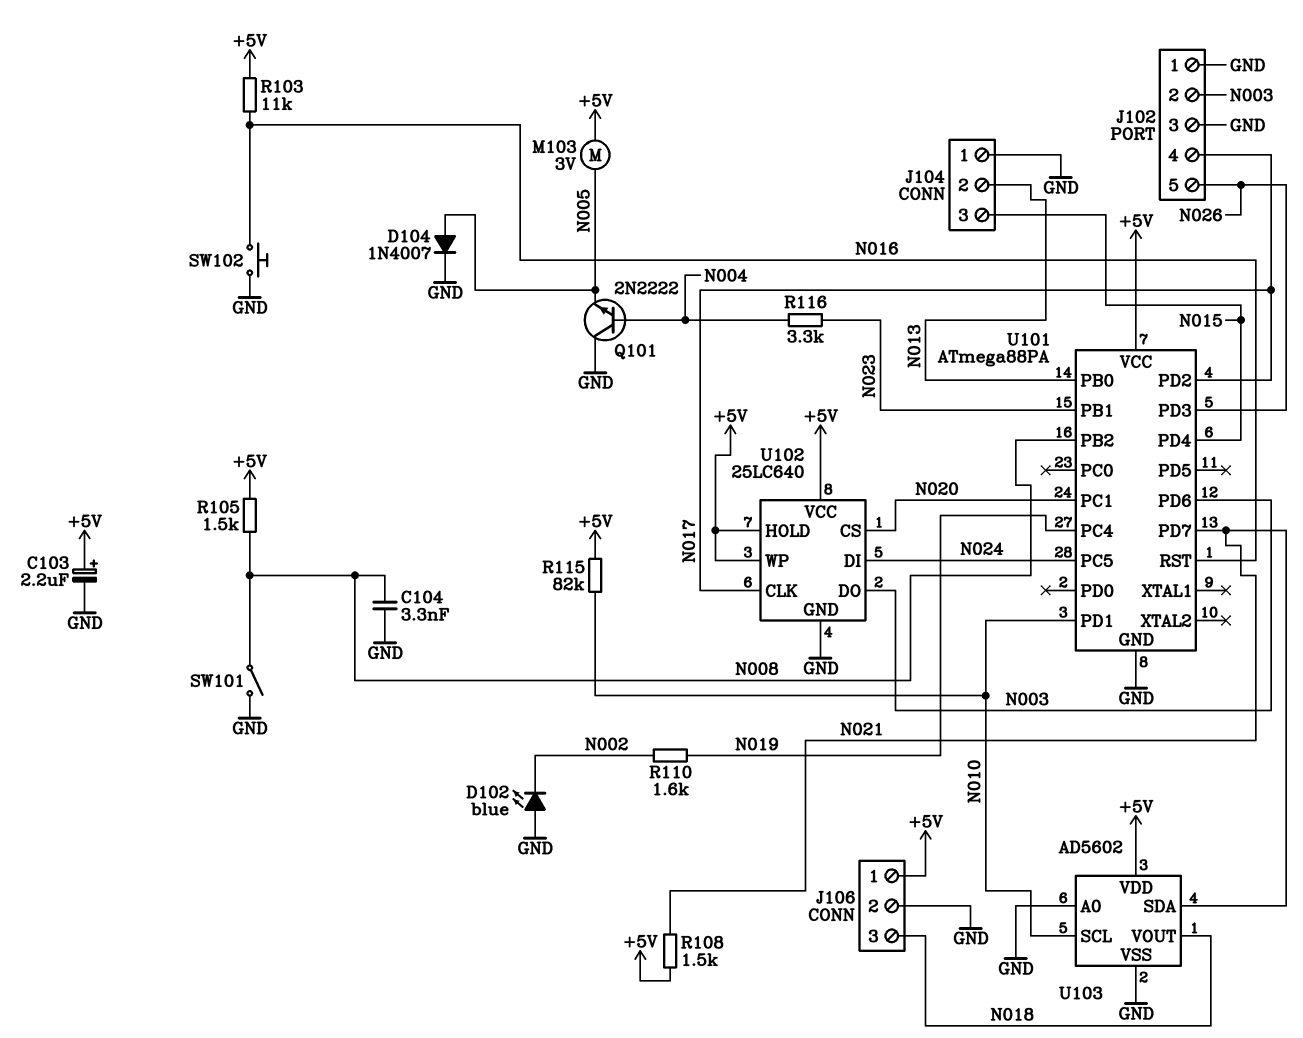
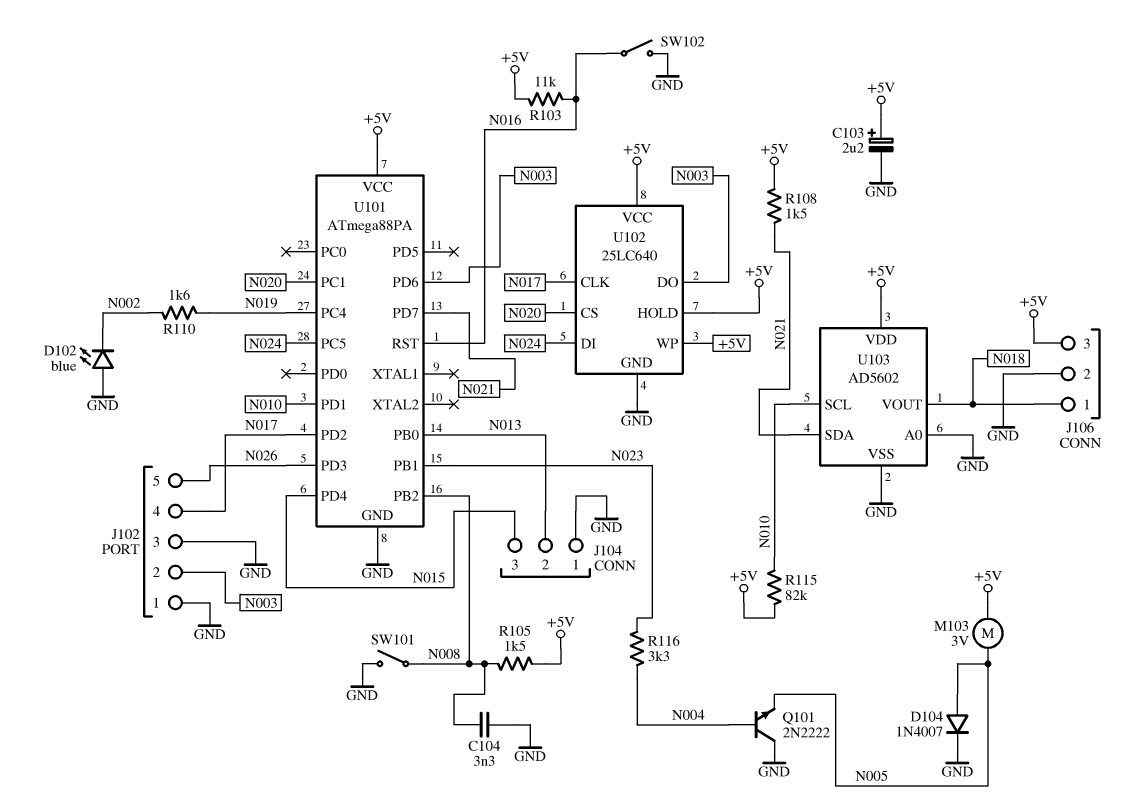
J106 pin 1: +5V -> N018
J106 pin 3: N018 -> +5V
SW102: button (GND, N016) -> switch (GND, N016)

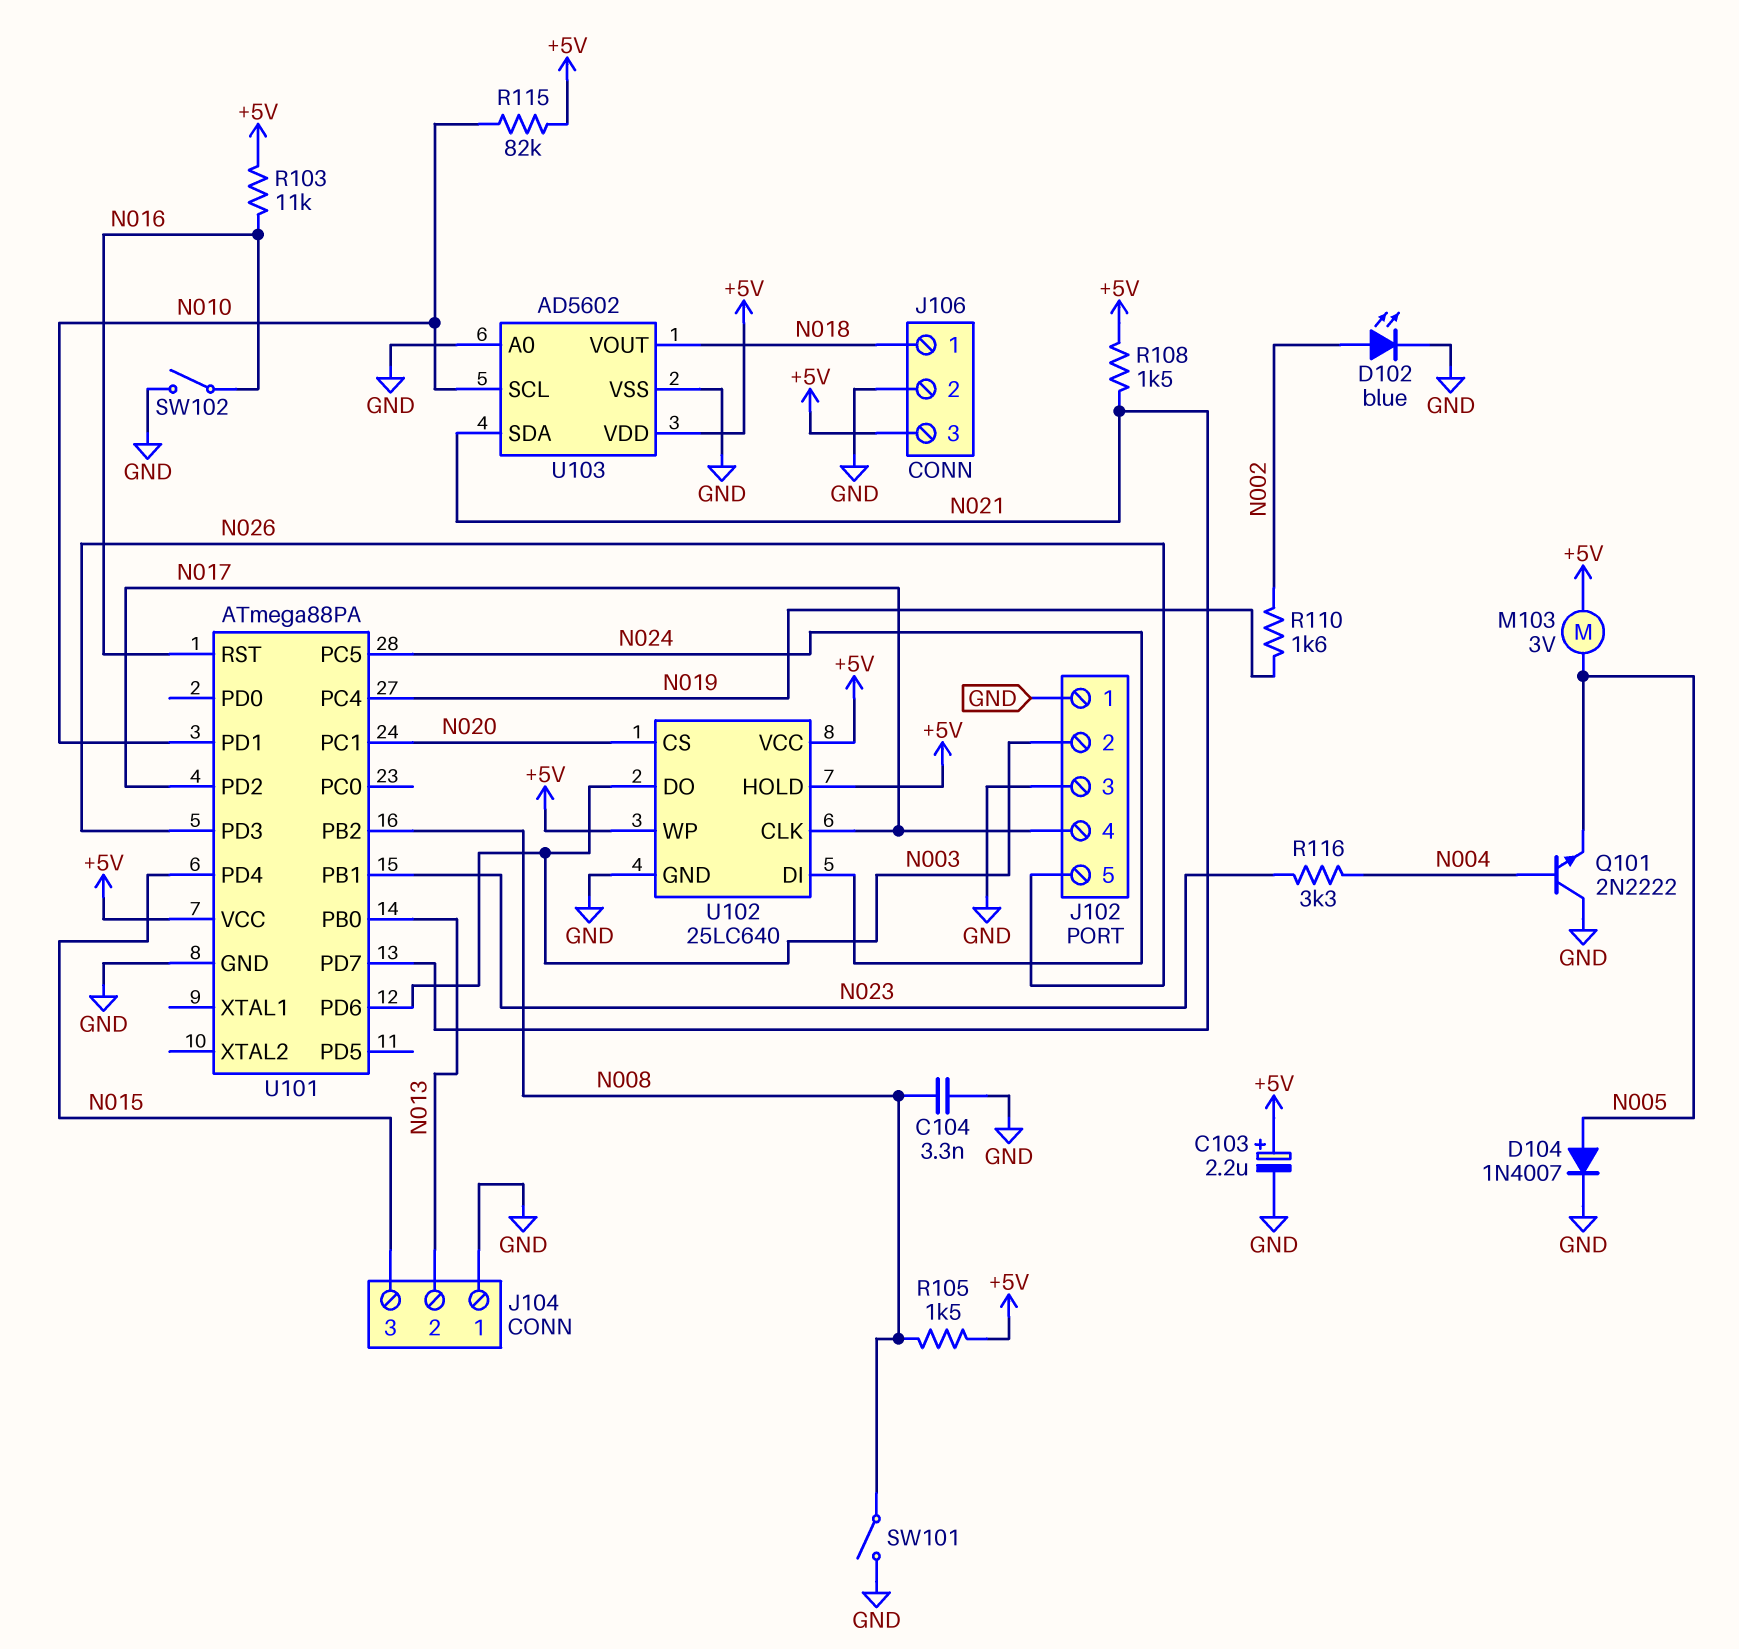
D102: LED blue (A GND, K N002) -> LED blue (A N002, K GND)

